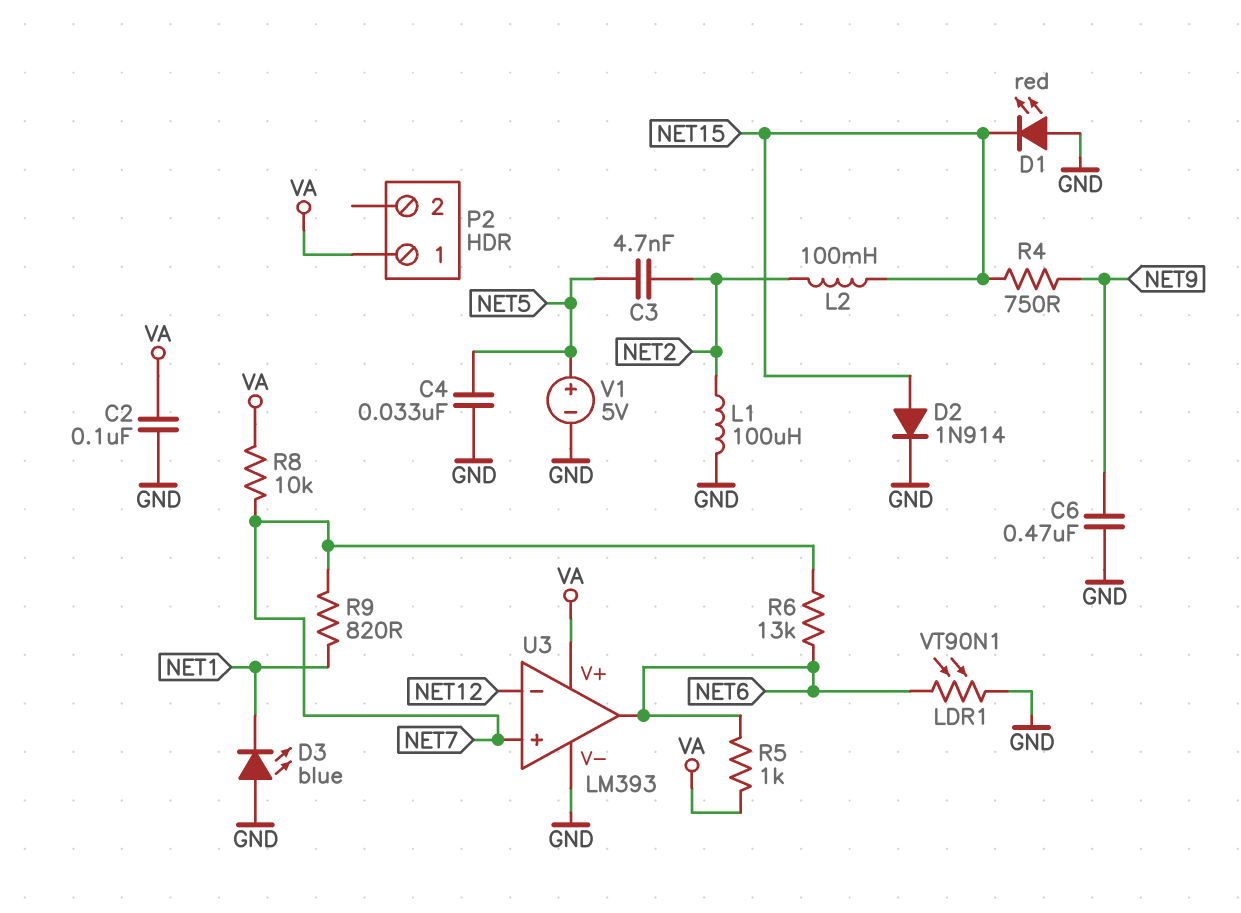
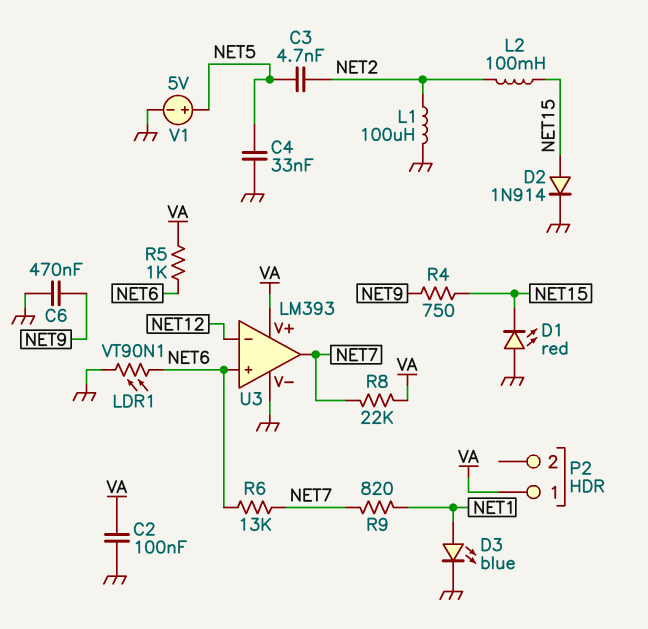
D3: LED blue (A GND, K NET1) -> LED blue (A NET1, K GND)
R8: 10k (NET7, VA) -> 22k (NET7, VA)
U3 pin in+: NET7 -> NET6
U3 pin out: NET6 -> NET7

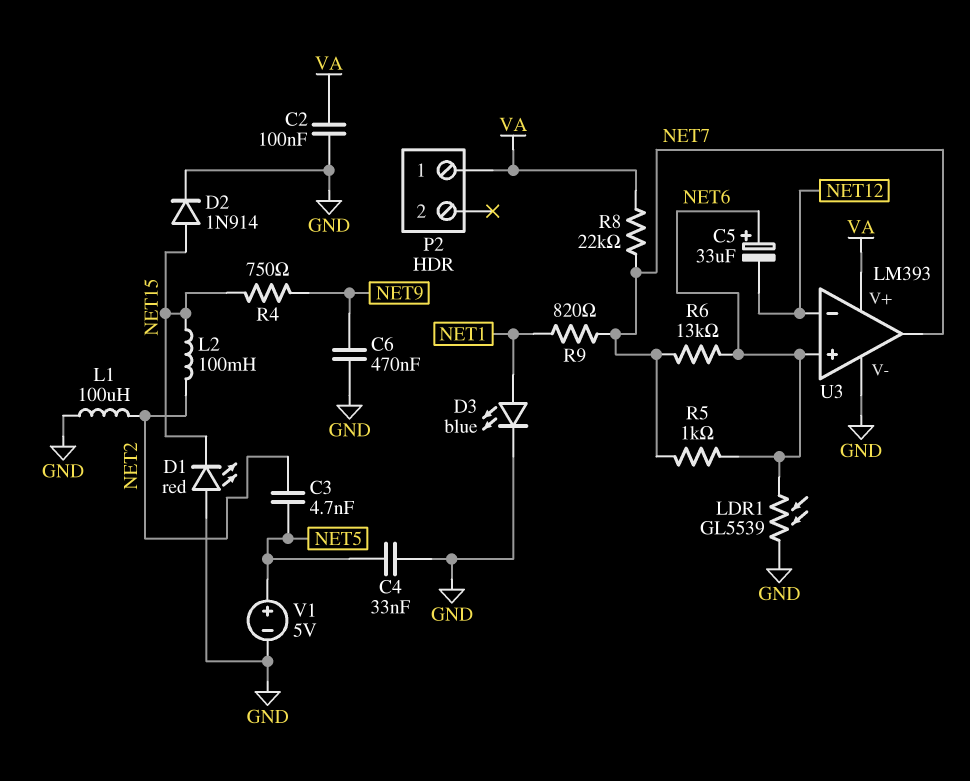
C5: none -> 33uF (plus NET6, minus NET12)
LDR1: VT90N1 (GND, NET6) -> GL5539 (GND, NET6)
R5: 1k (NET6, VA) -> 1k (NET6, NET7)

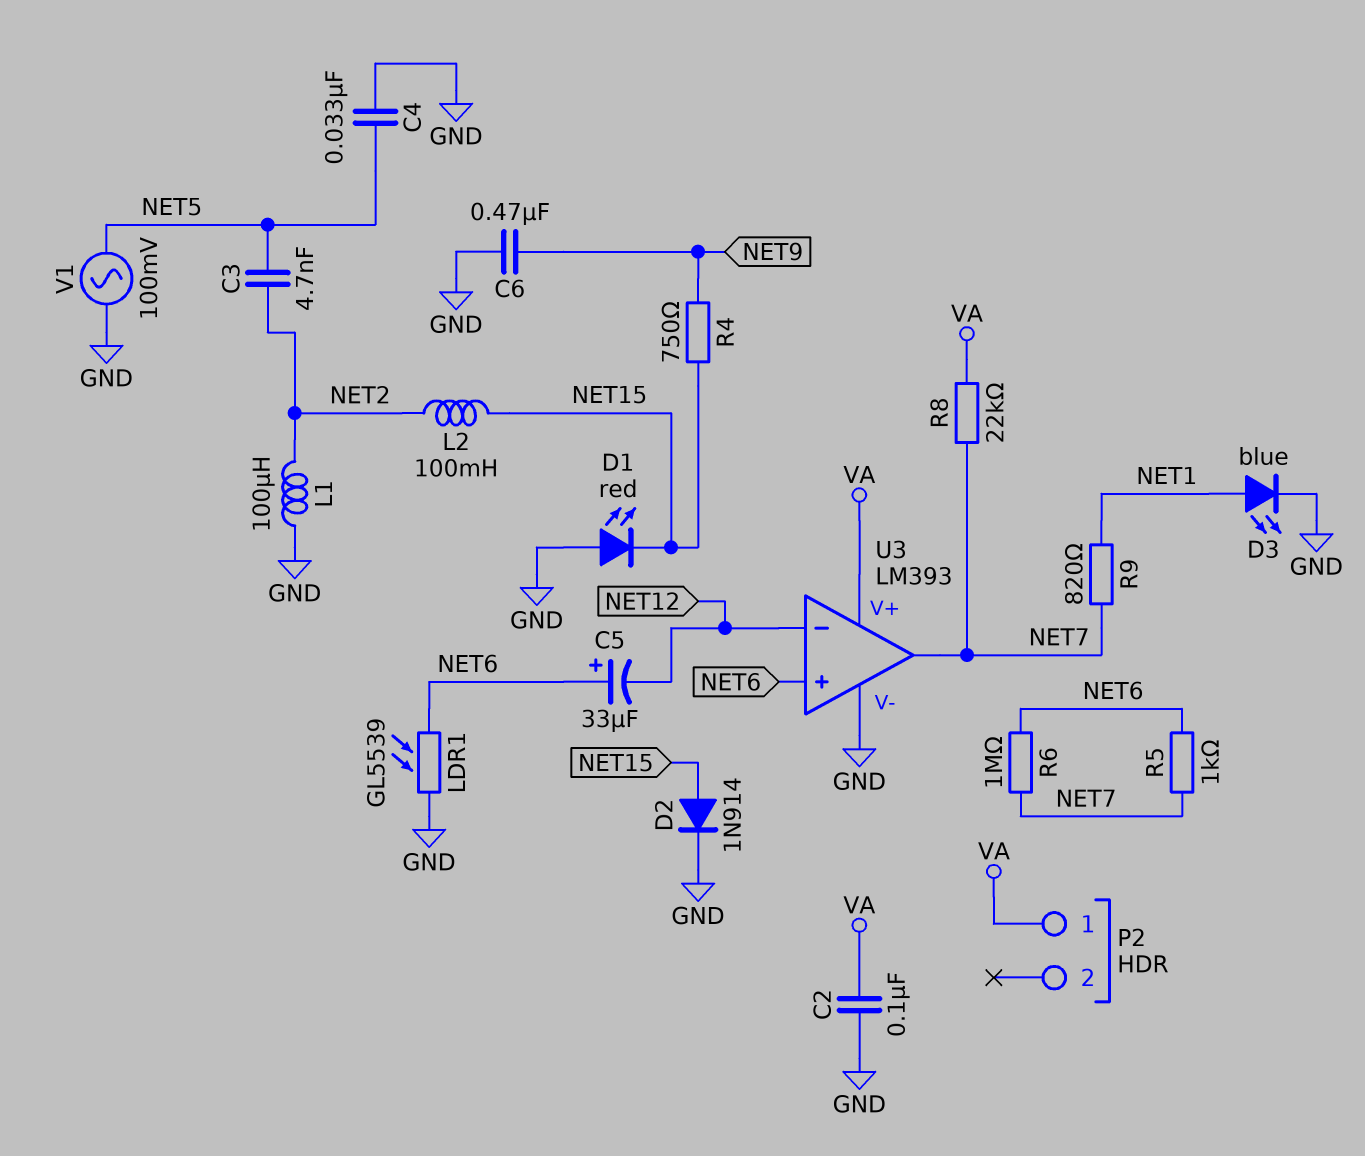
R6: 13k (NET6, NET7) -> 1M (NET6, NET7)
V1: 5V (plus NET5, minus GND) -> AC 100mV (GND, NET5)

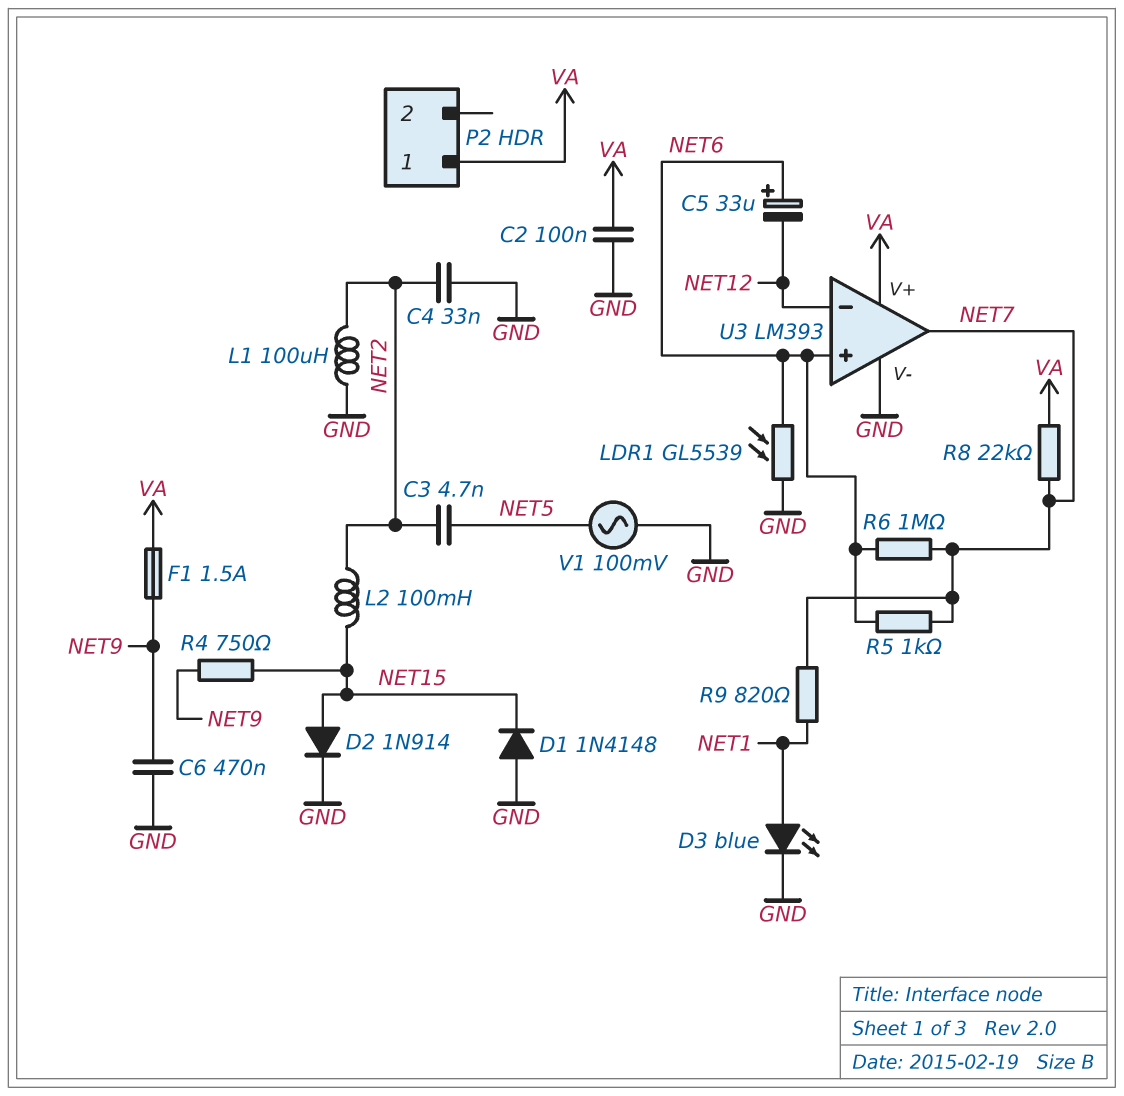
C4: 33nF (GND, NET5) -> 33nF (GND, NET2)
D1: LED red (A GND, K NET15) -> diode 1N4148 (A GND, K NET15)
F1: none -> 1.5A (NET9, VA)

